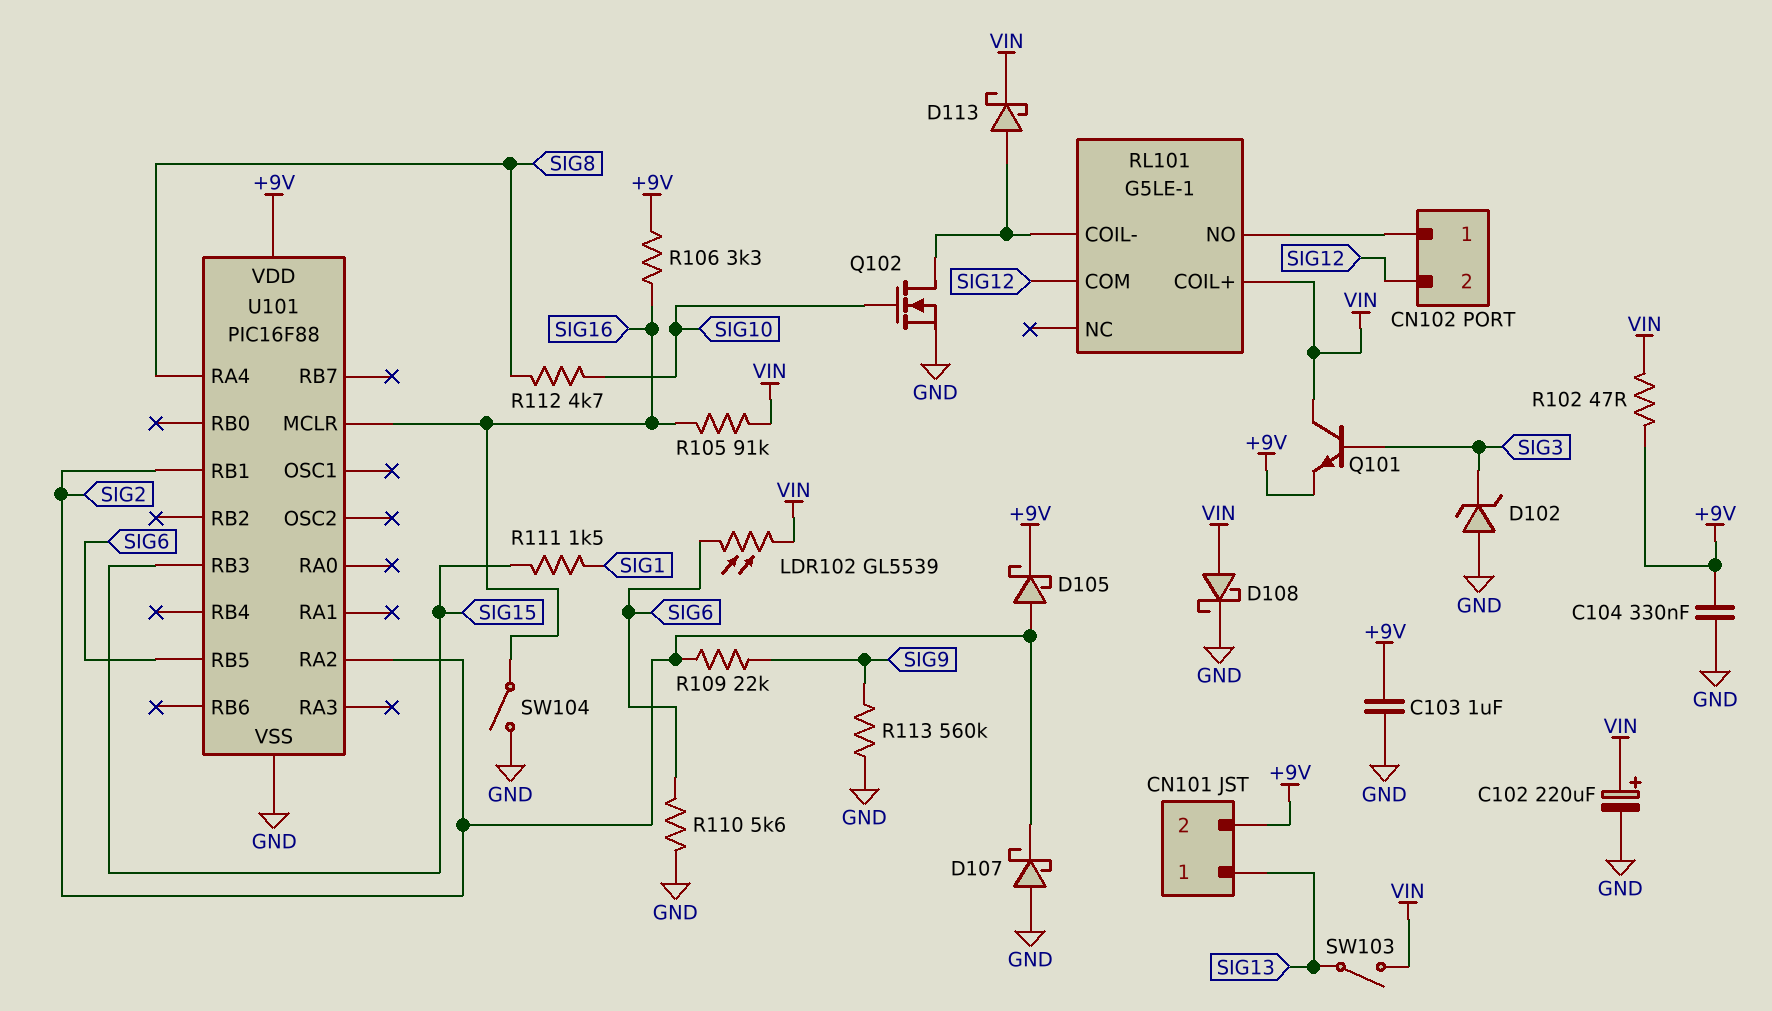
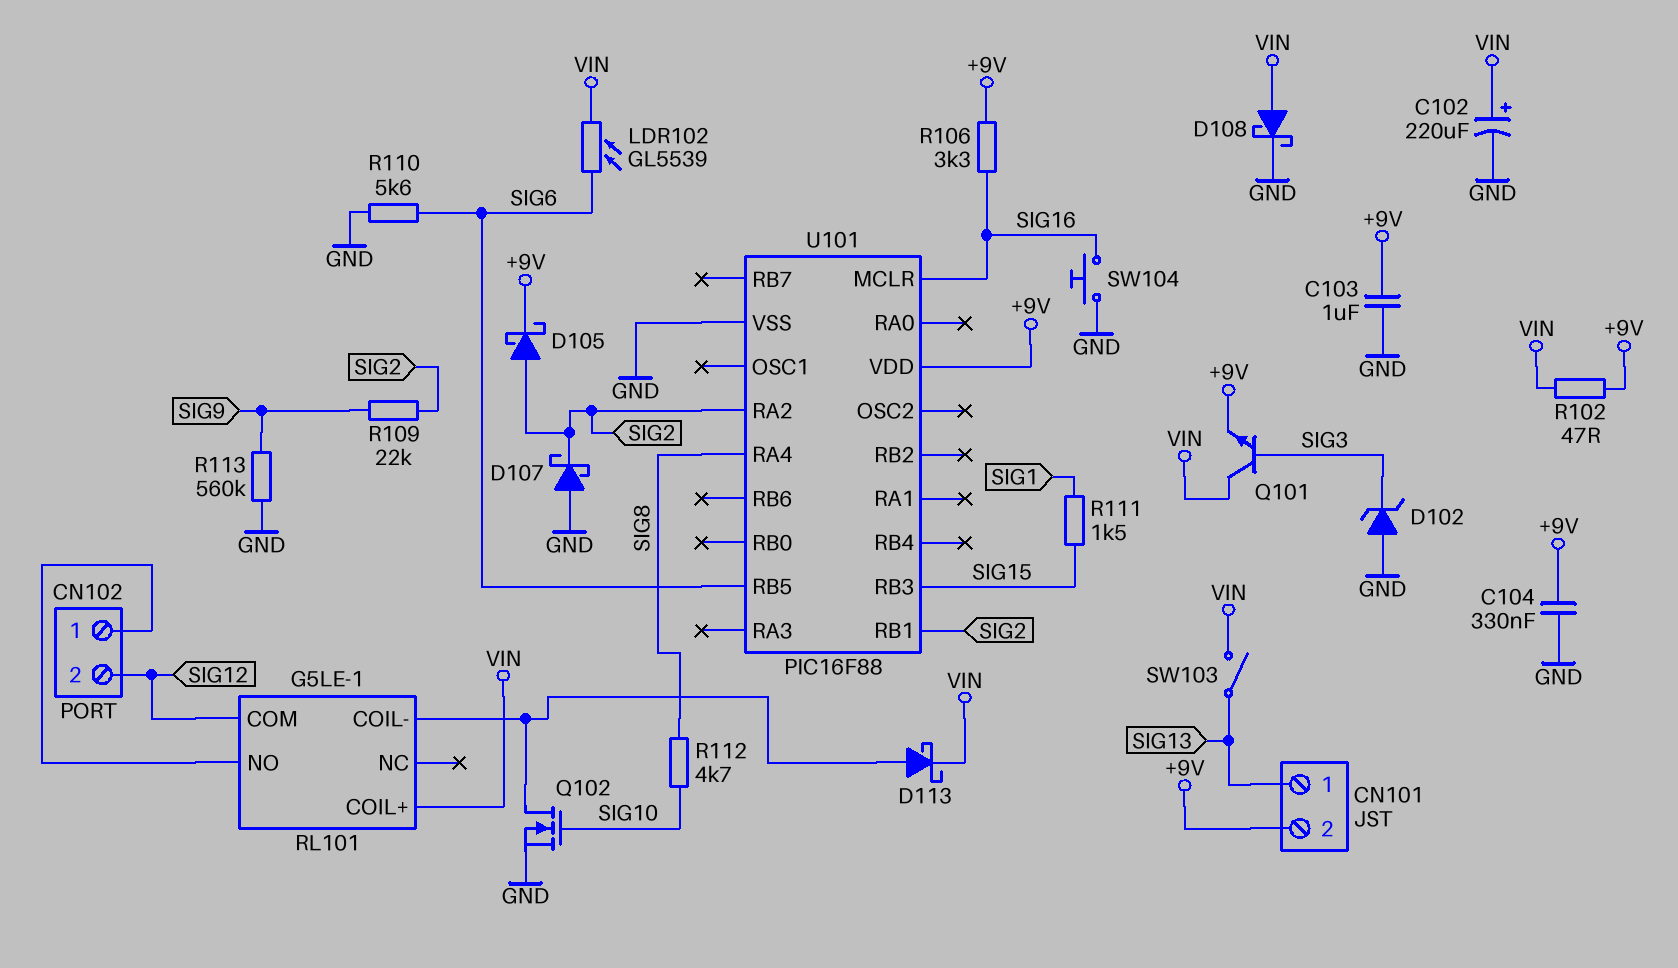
R105: 91k (SIG16, VIN) -> none
SW104: switch (GND, SIG16) -> button (GND, SIG16)

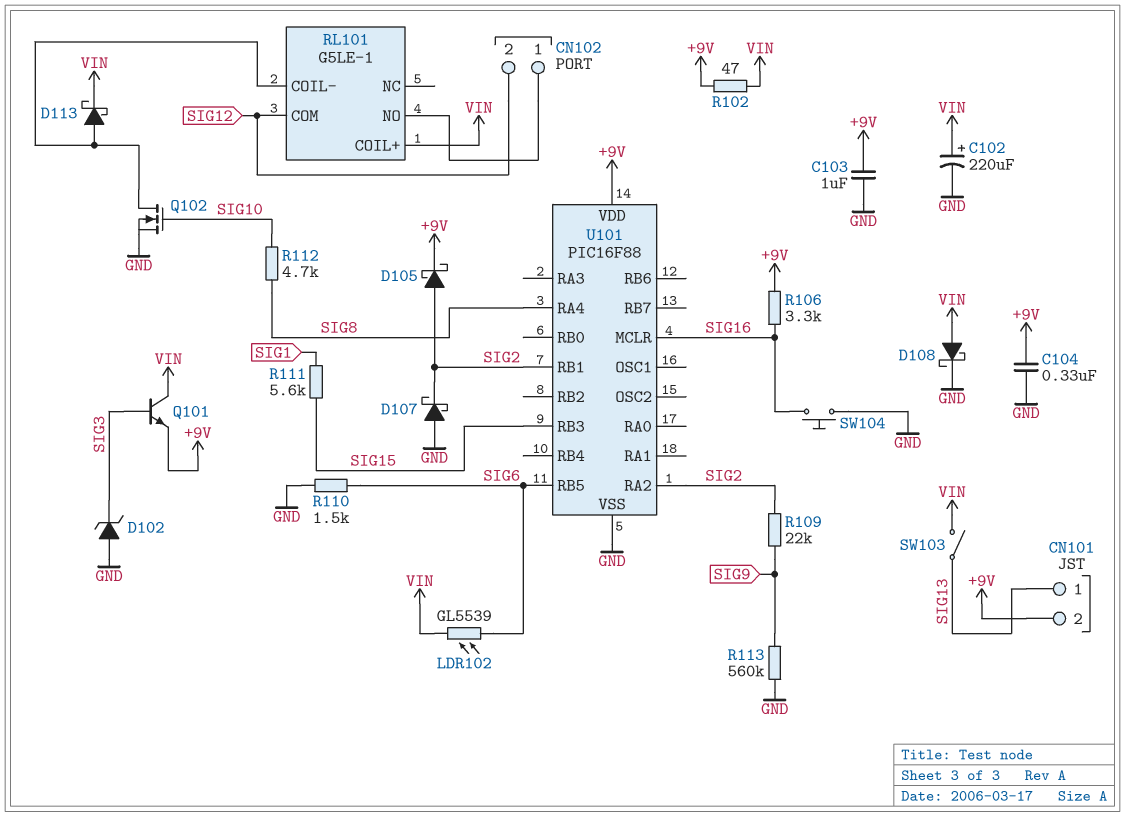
R110: 5.6k (GND, SIG6) -> 1.5k (GND, SIG6)
R111: 1.5k (SIG1, SIG15) -> 5.6k (SIG1, SIG15)

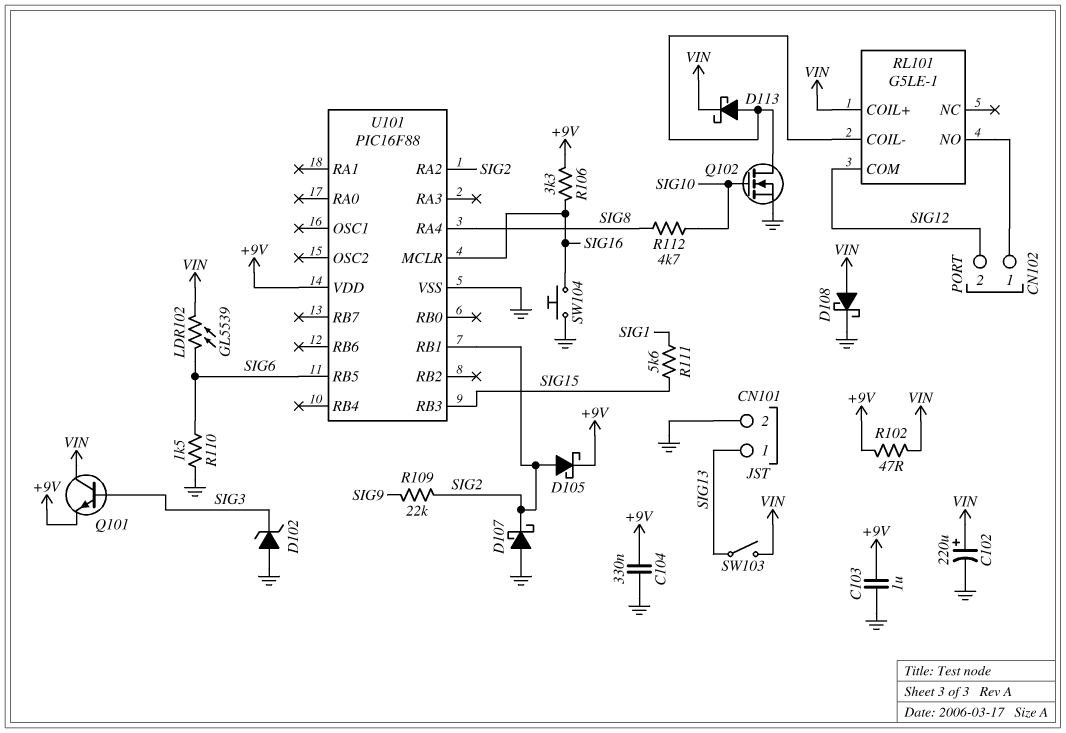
CN101 pin 2: +9V -> GND
R113: 560k (GND, SIG9) -> none

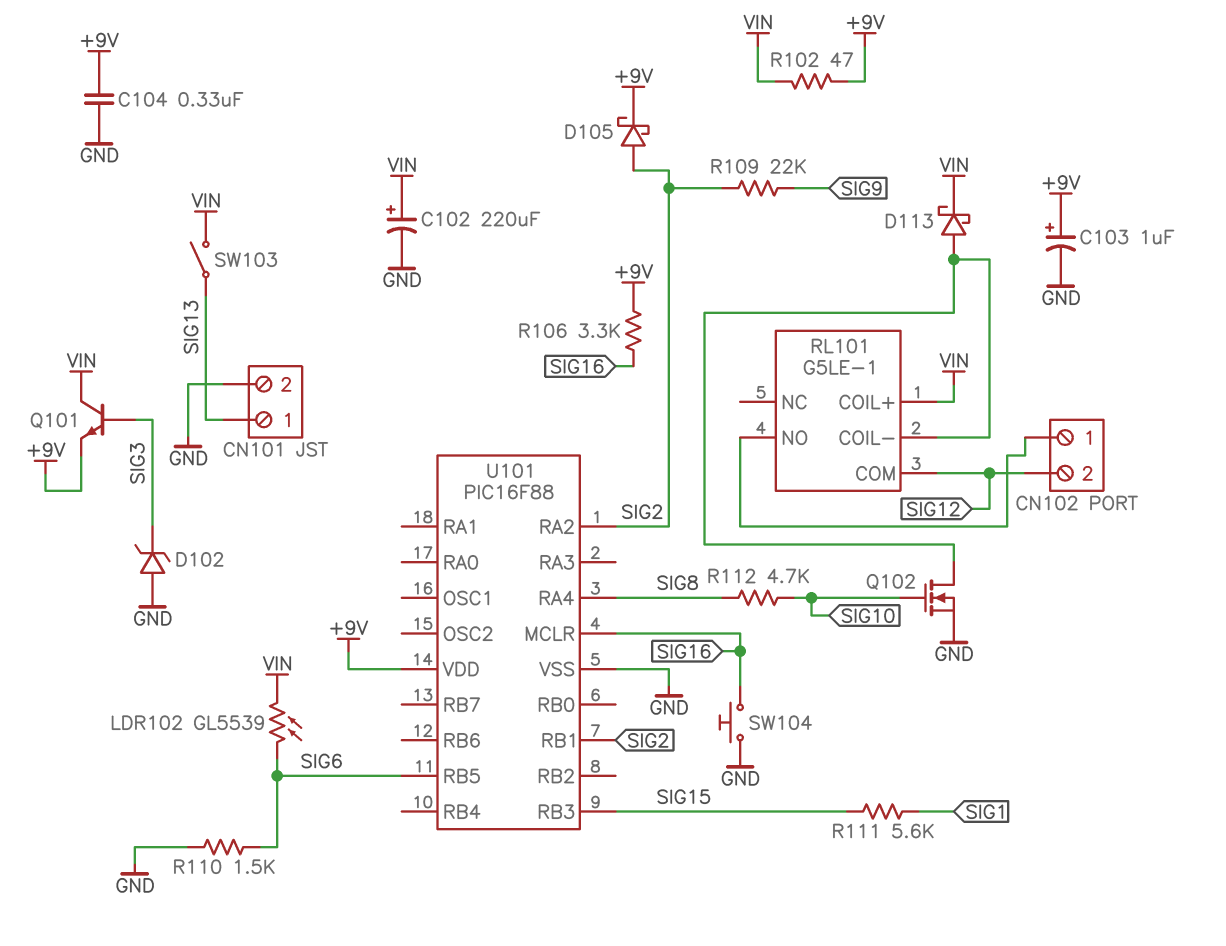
C103: 1uF (+9V, GND) -> 1uF (plus +9V, minus GND)
D107: schottky (A GND, K SIG2) -> none
D108: schottky (A VIN, K GND) -> none

